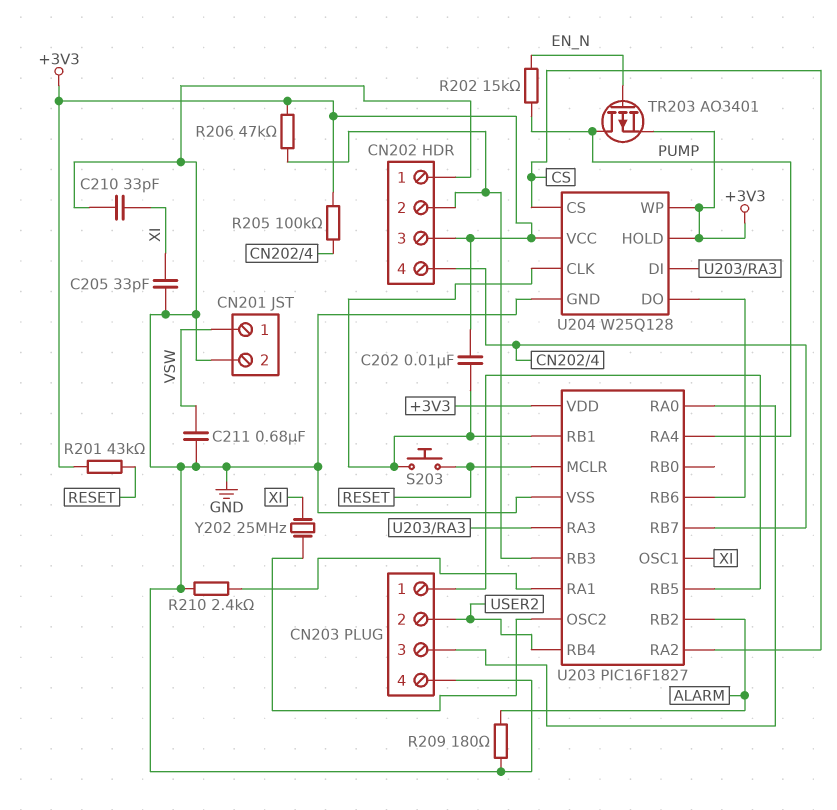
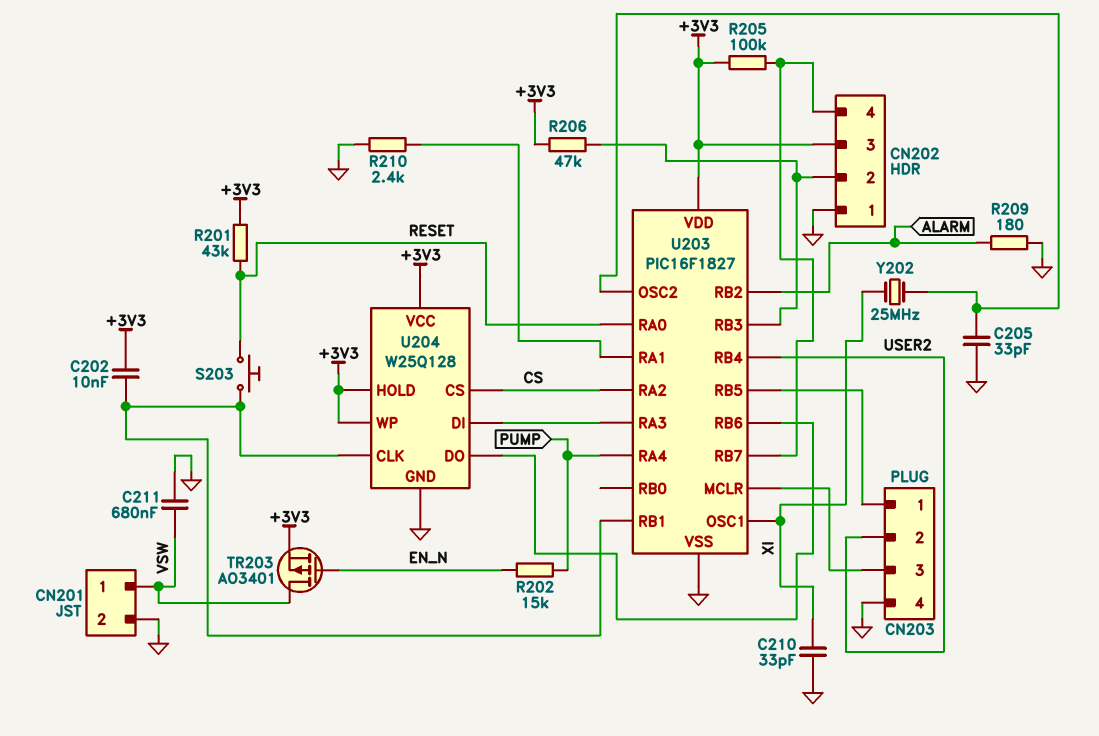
C205: 33pF (GND, XI) -> 33pF (GND, U203/OSC2)
TR203: PMOS AO3401 (G EN_N, D PUMP, S +3V3) -> PMOS AO3401 (G EN_N, D VSW, S +3V3)
U203 pin MCLR: RESET -> CN203/3
U203 pin RA0: CN203/3 -> RESET

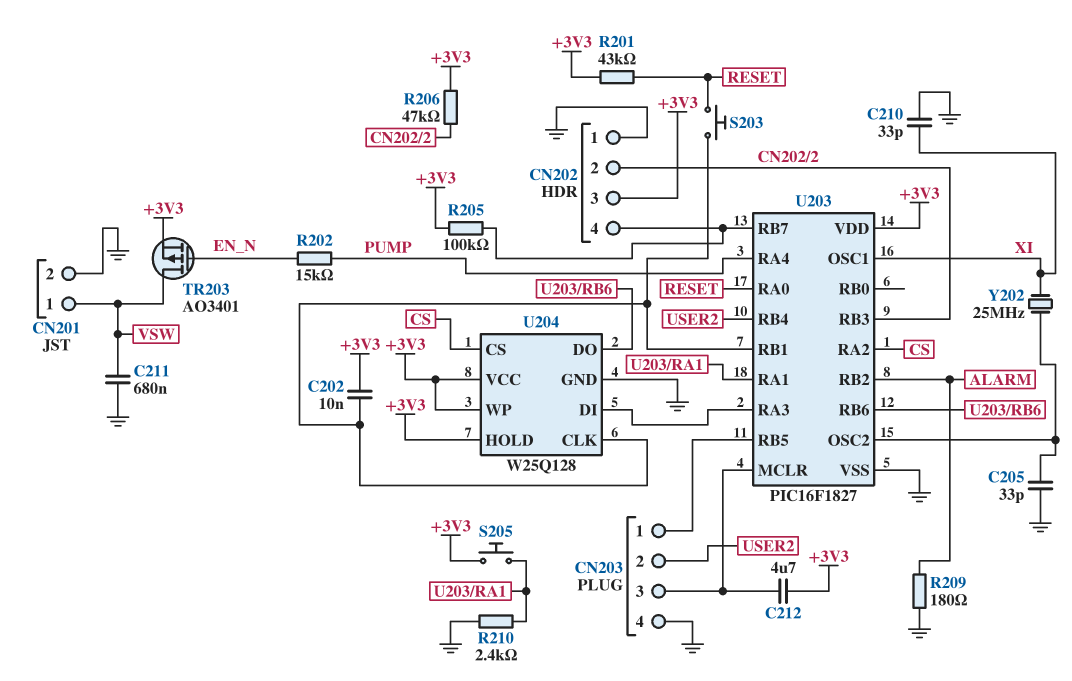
C212: none -> 4.7uF (+3V3, CN203/3)
S205: none -> button (+3V3, U203/RA1)

